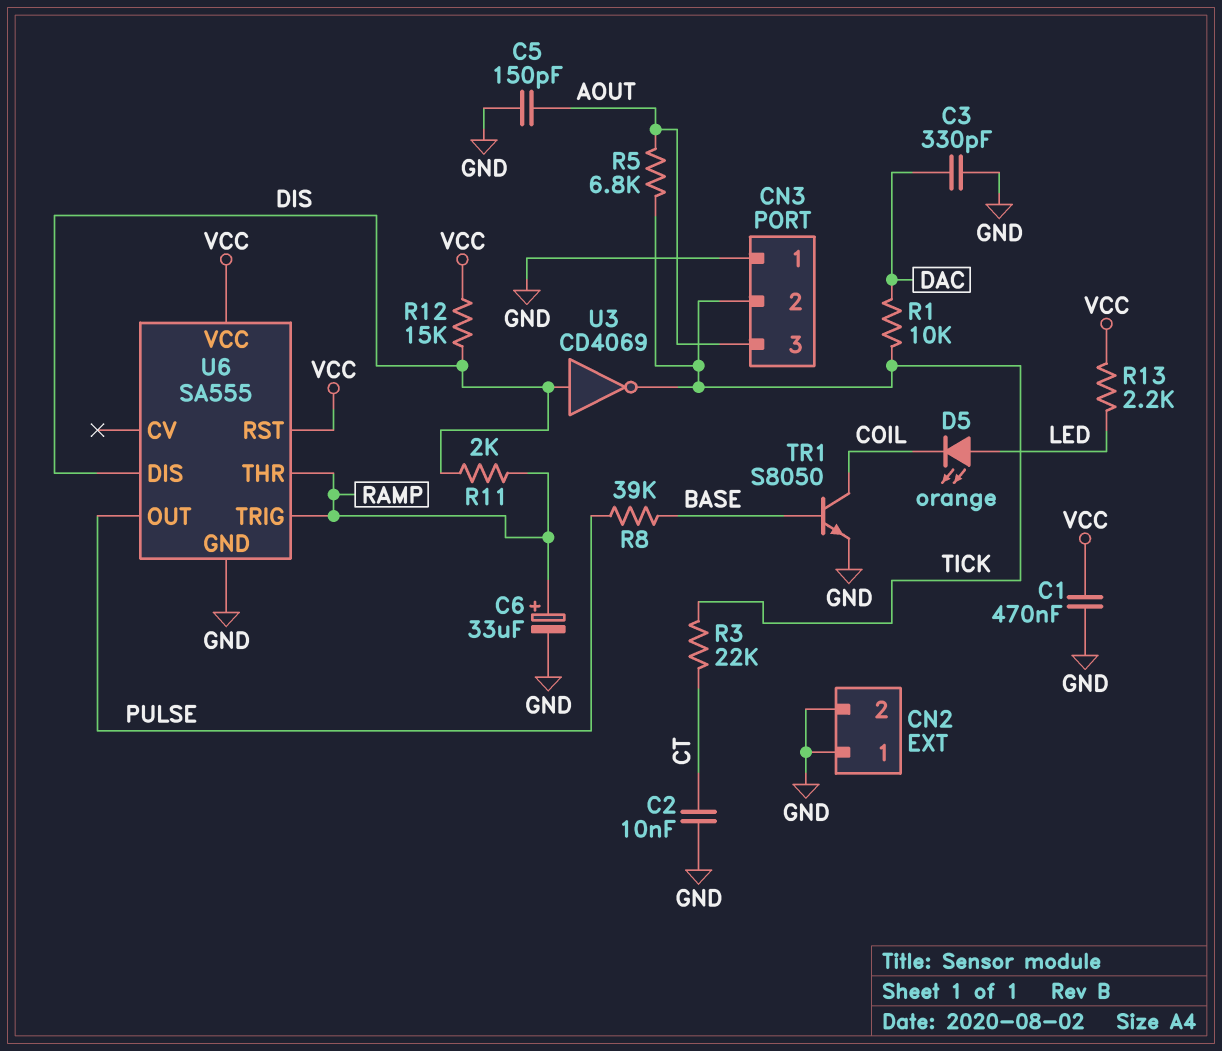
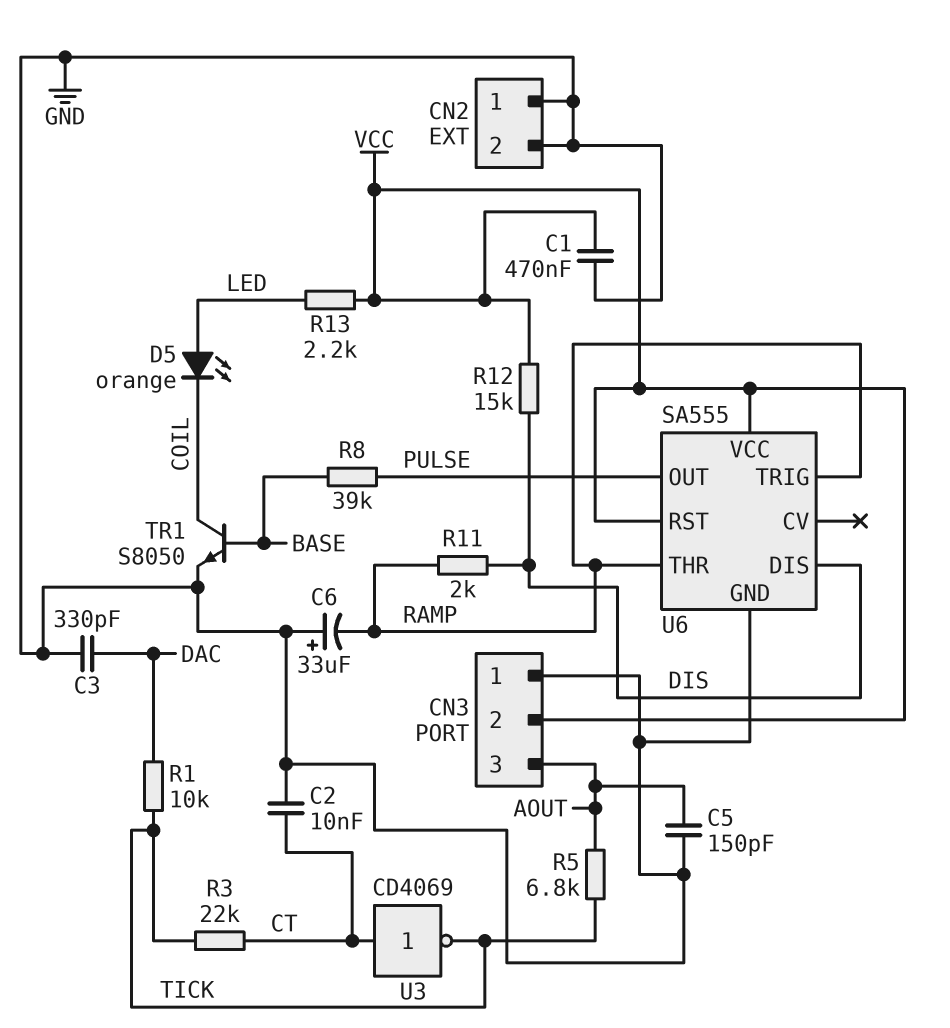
C6: 33uF (plus RAMP, minus GND) -> 33uF (plus GND, minus RAMP)
CN3 pin 2: TICK -> VCC
U3: NOT CD4069 (in DIS, out TICK) -> NOT CD4069 (in CT, out TICK)

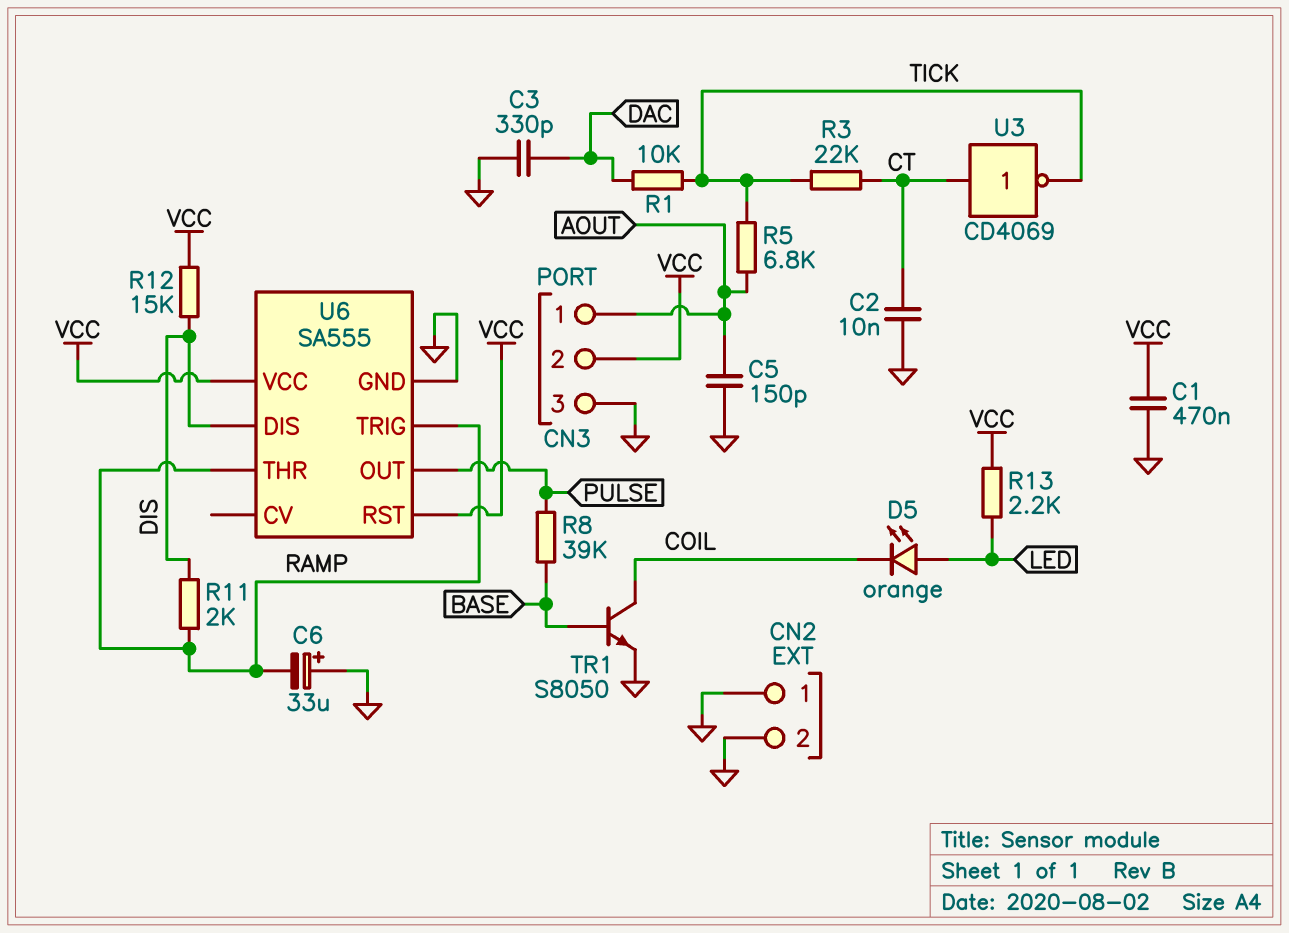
CN3 pin 1: GND -> AOUT
CN3 pin 3: AOUT -> GND

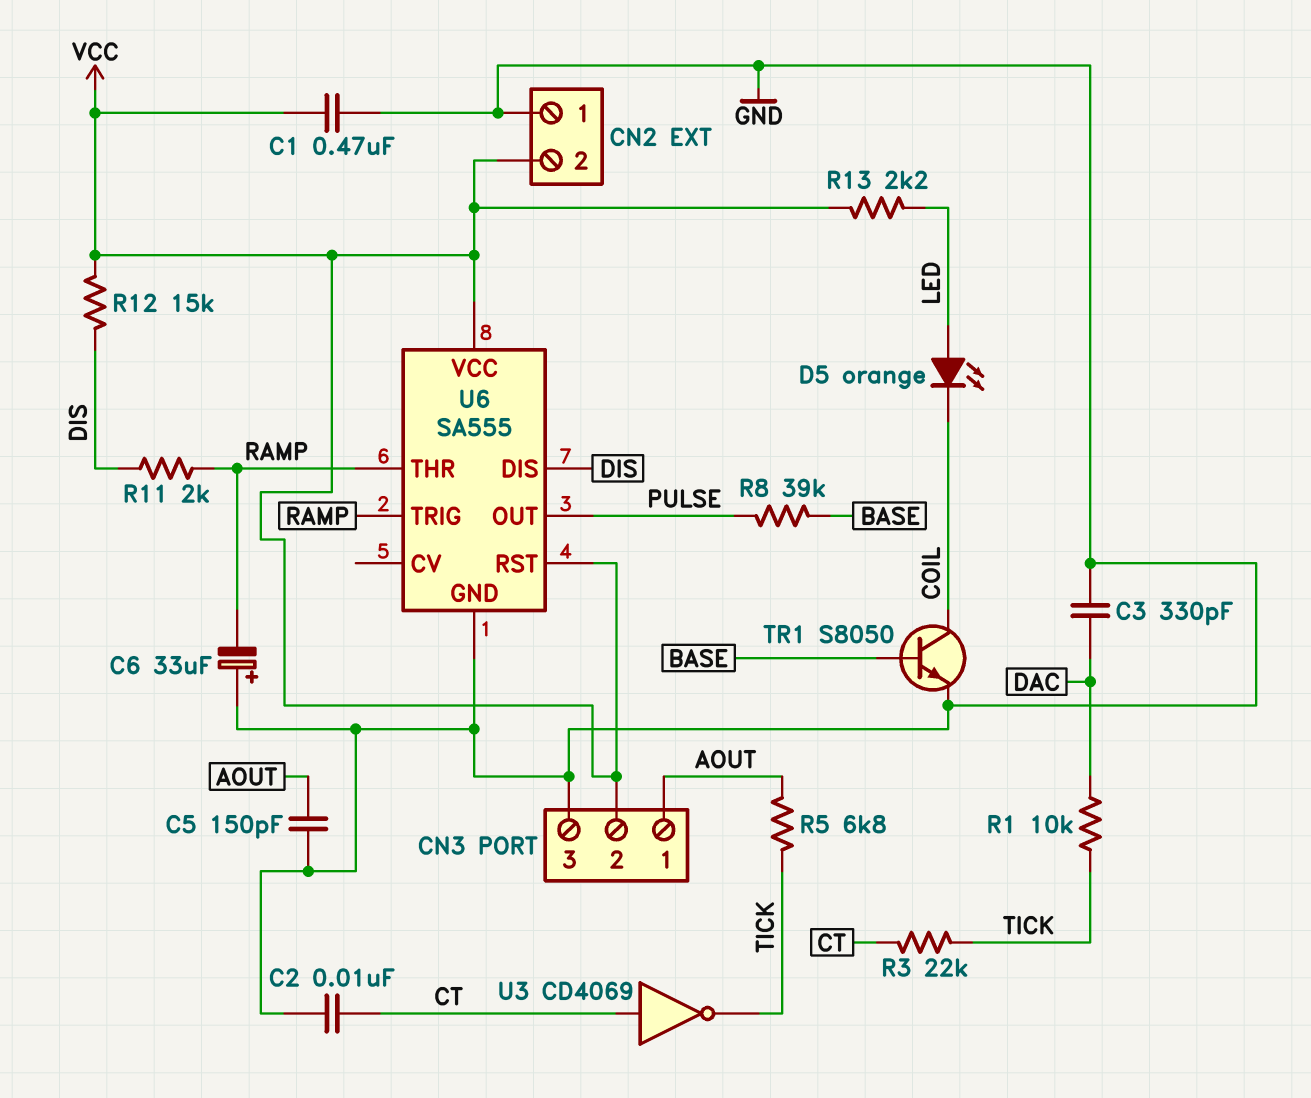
CN2 pin 2: GND -> VCC

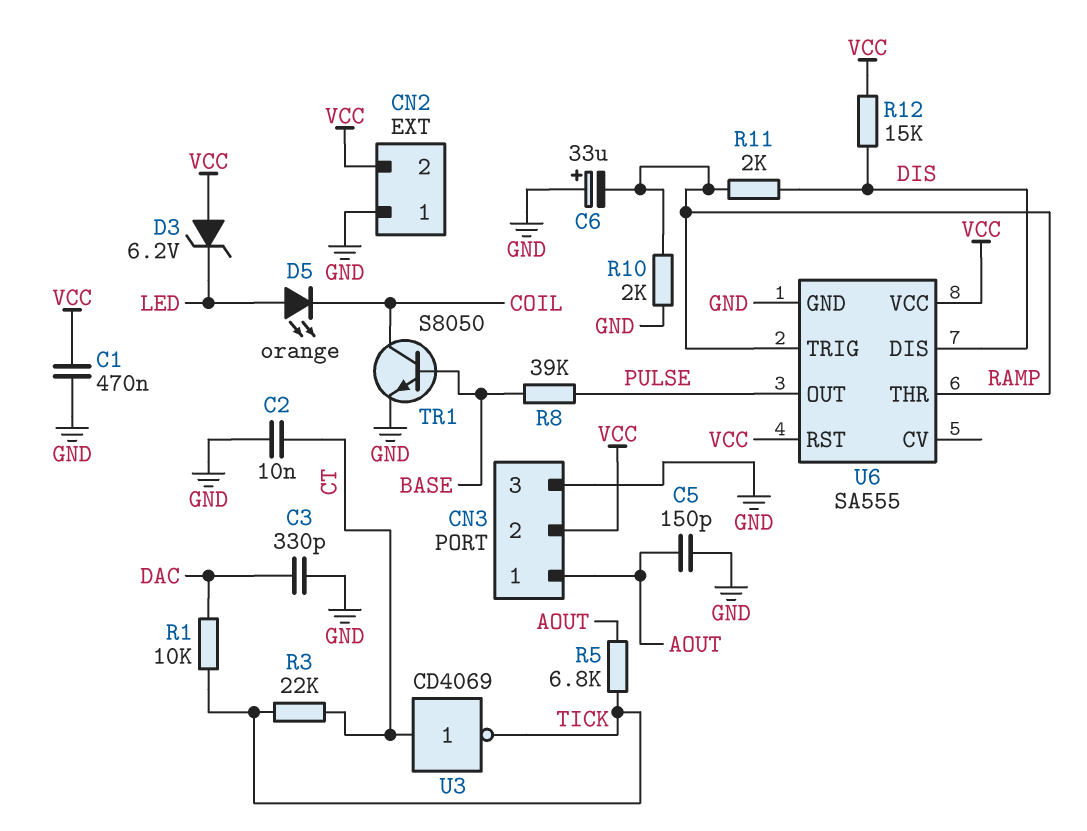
D3: none -> zener 6.2V (A VCC, K LED)
R10: none -> 2k (GND, RAMP)
R13: 2.2k (LED, VCC) -> none

